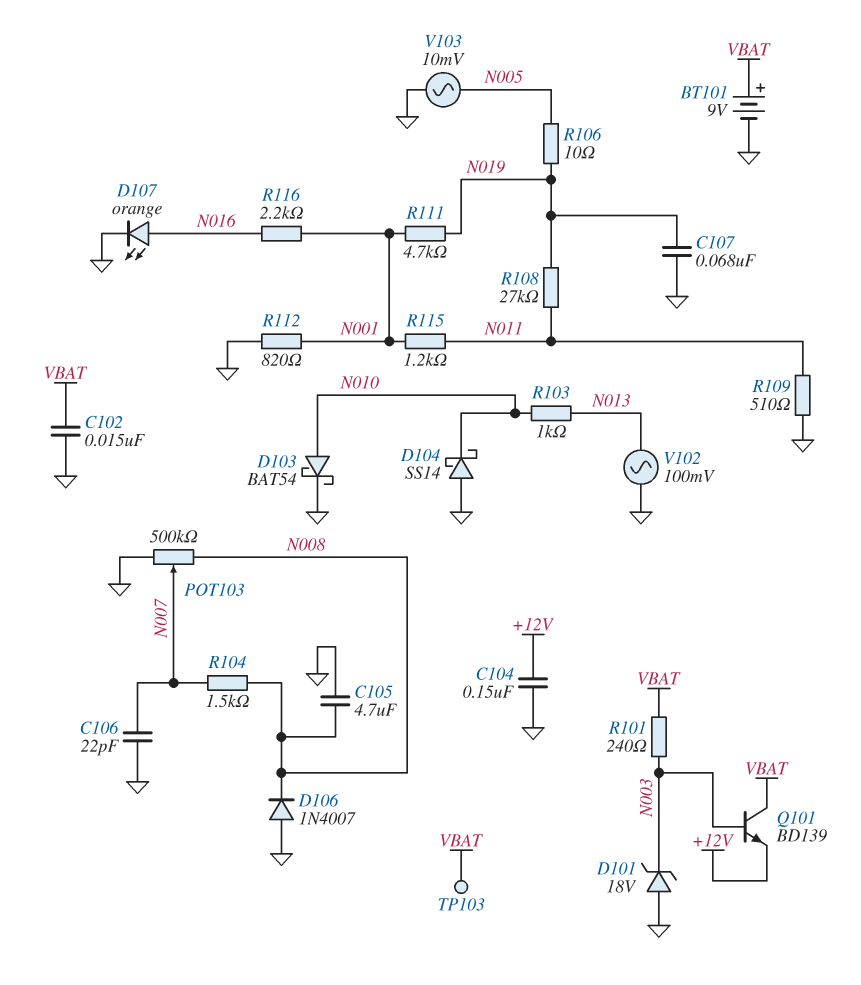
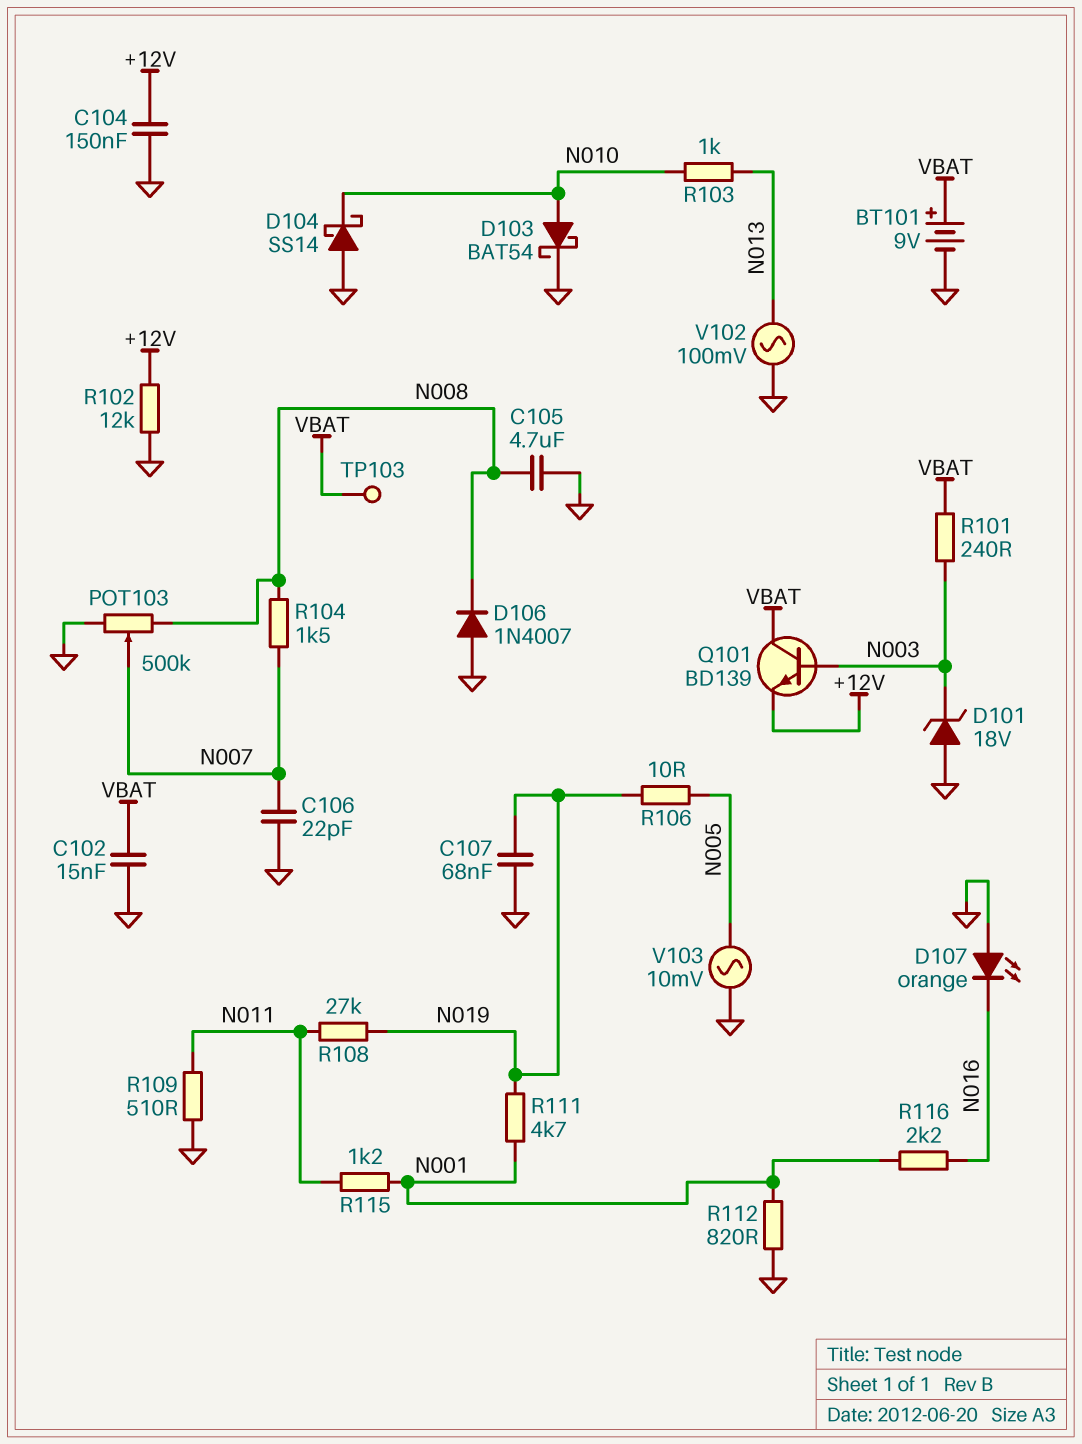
D107: LED orange (A N016, K GND) -> LED orange (A GND, K N016)
R102: none -> 12k (+12V, GND)

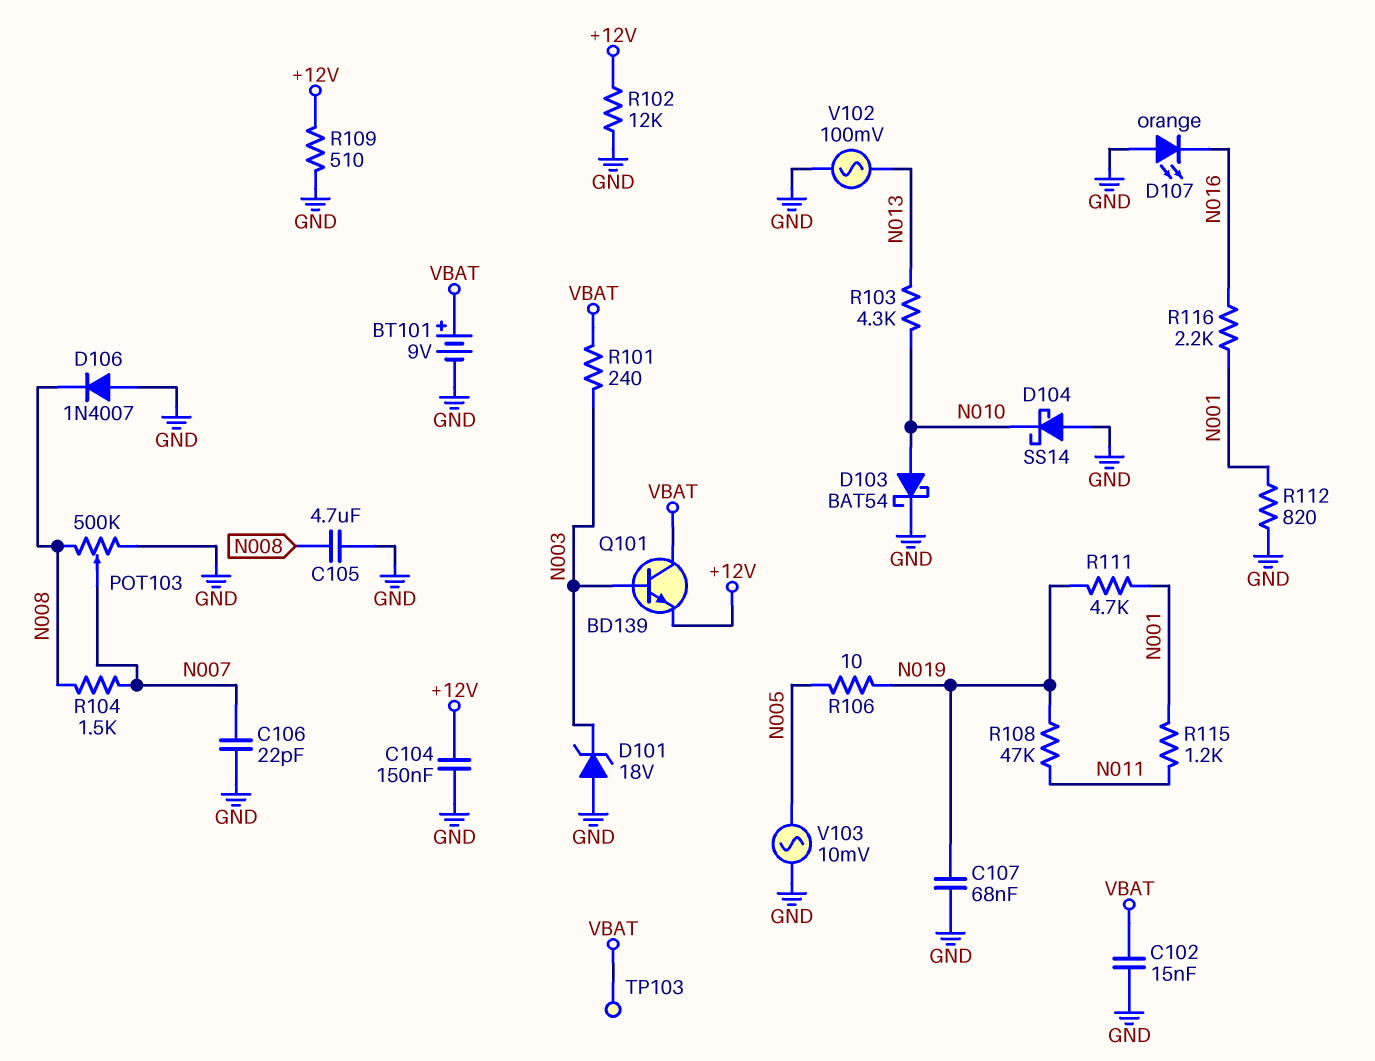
R103: 1k (N010, N013) -> 4.3k (N010, N013)
R108: 27k (N011, N019) -> 47k (N011, N019)
R109: 510 (GND, N011) -> 510 (+12V, GND)

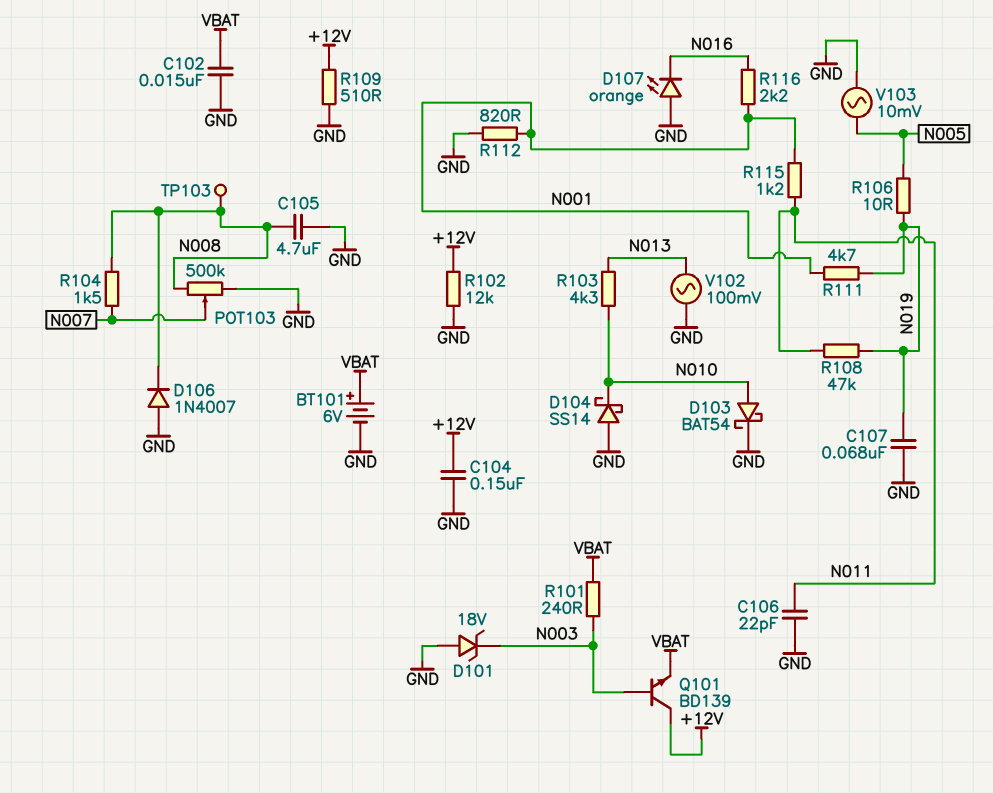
BT101: 9V (plus VBAT, minus GND) -> 6V (plus VBAT, minus GND)
C106: 22pF (GND, N007) -> 22pF (GND, N011)
Q101: NPN BD139 (B N003, C VBAT, E +12V) -> NPN BD139 (B N003, C +12V, E VBAT)
TP103: test point (VBAT) -> test point (N008)

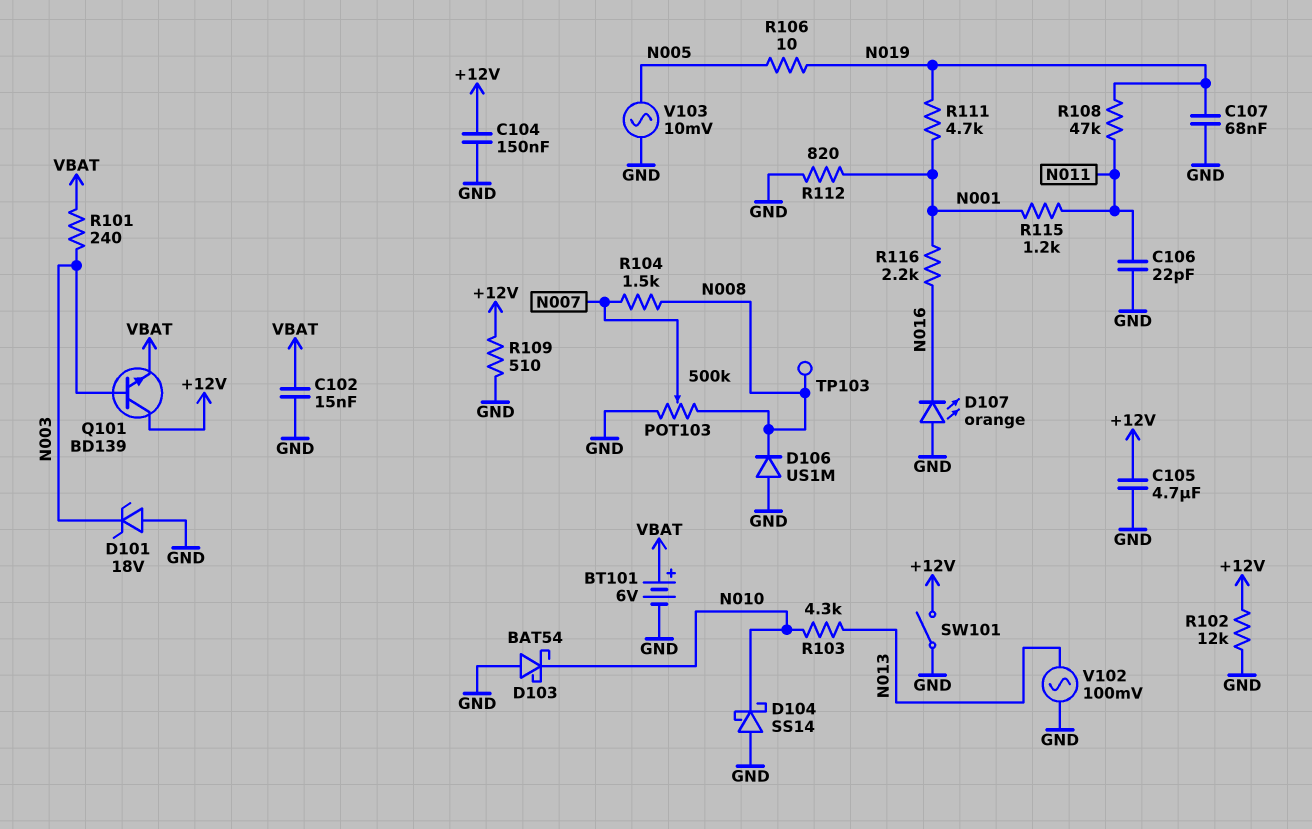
C105: 4.7uF (GND, N008) -> 4.7uF (+12V, GND)
D103: schottky BAT54 (A N010, K GND) -> schottky BAT54 (A GND, K N010)
D106: diode 1N4007 (A GND, K N008) -> diode US1M (A GND, K N008)
SW101: none -> switch (+12V, GND)

